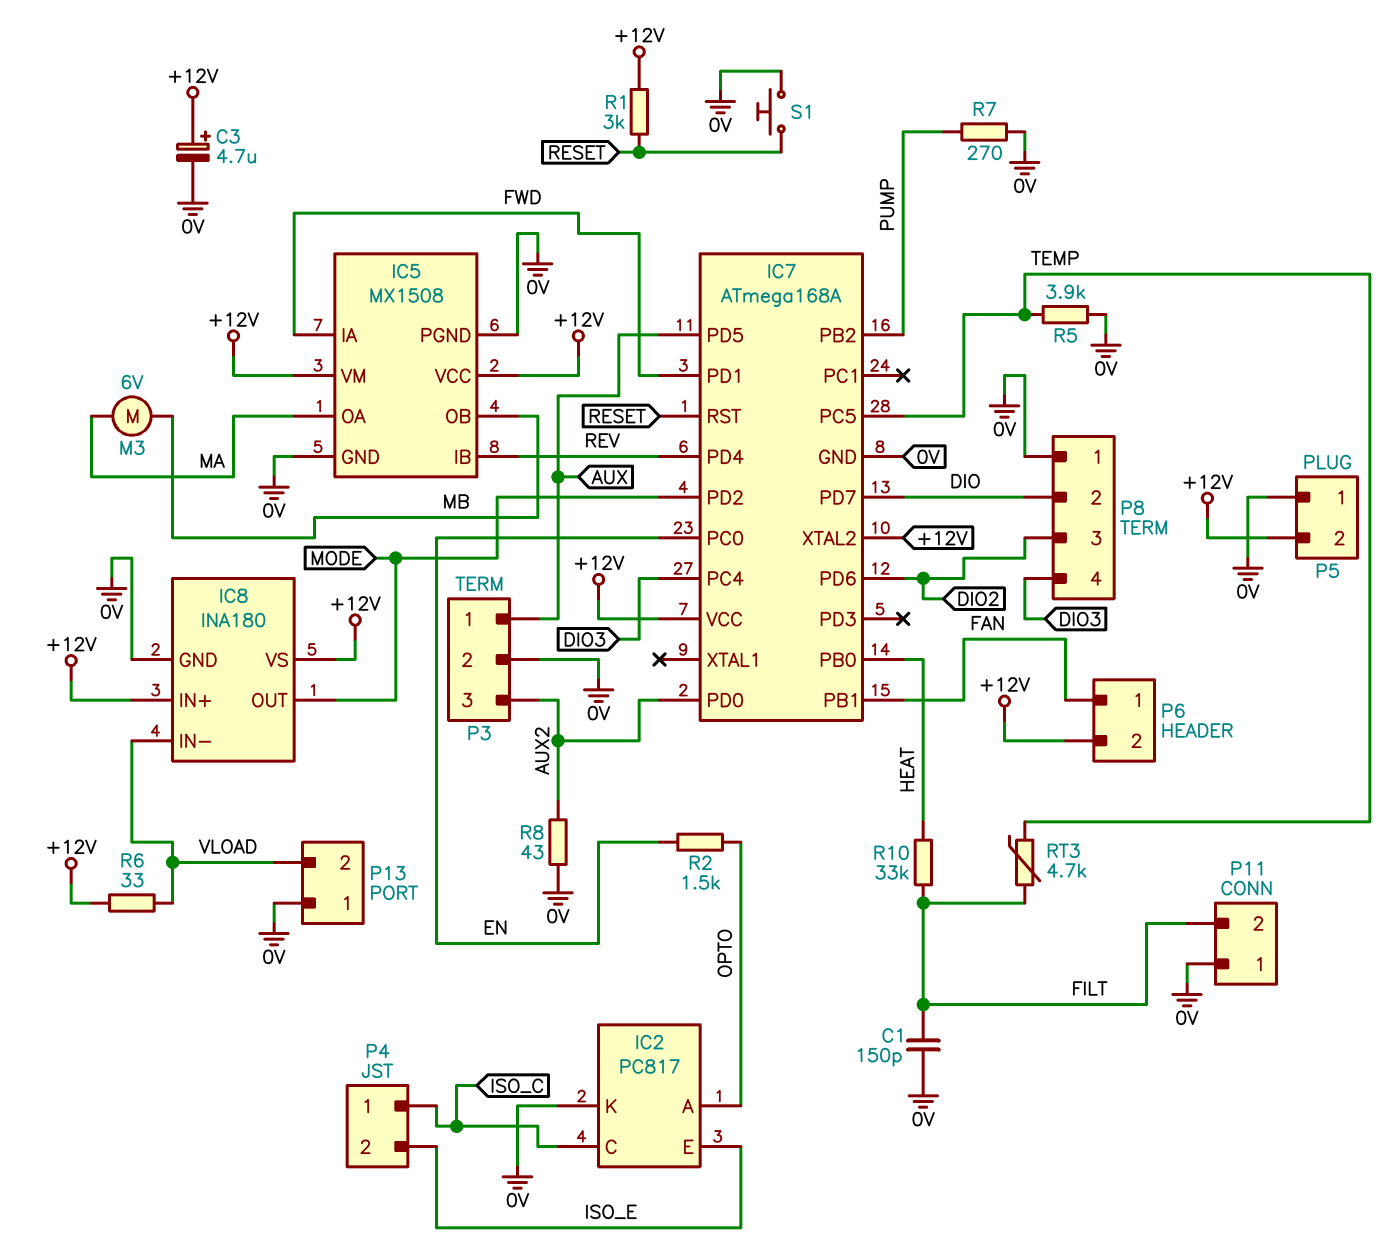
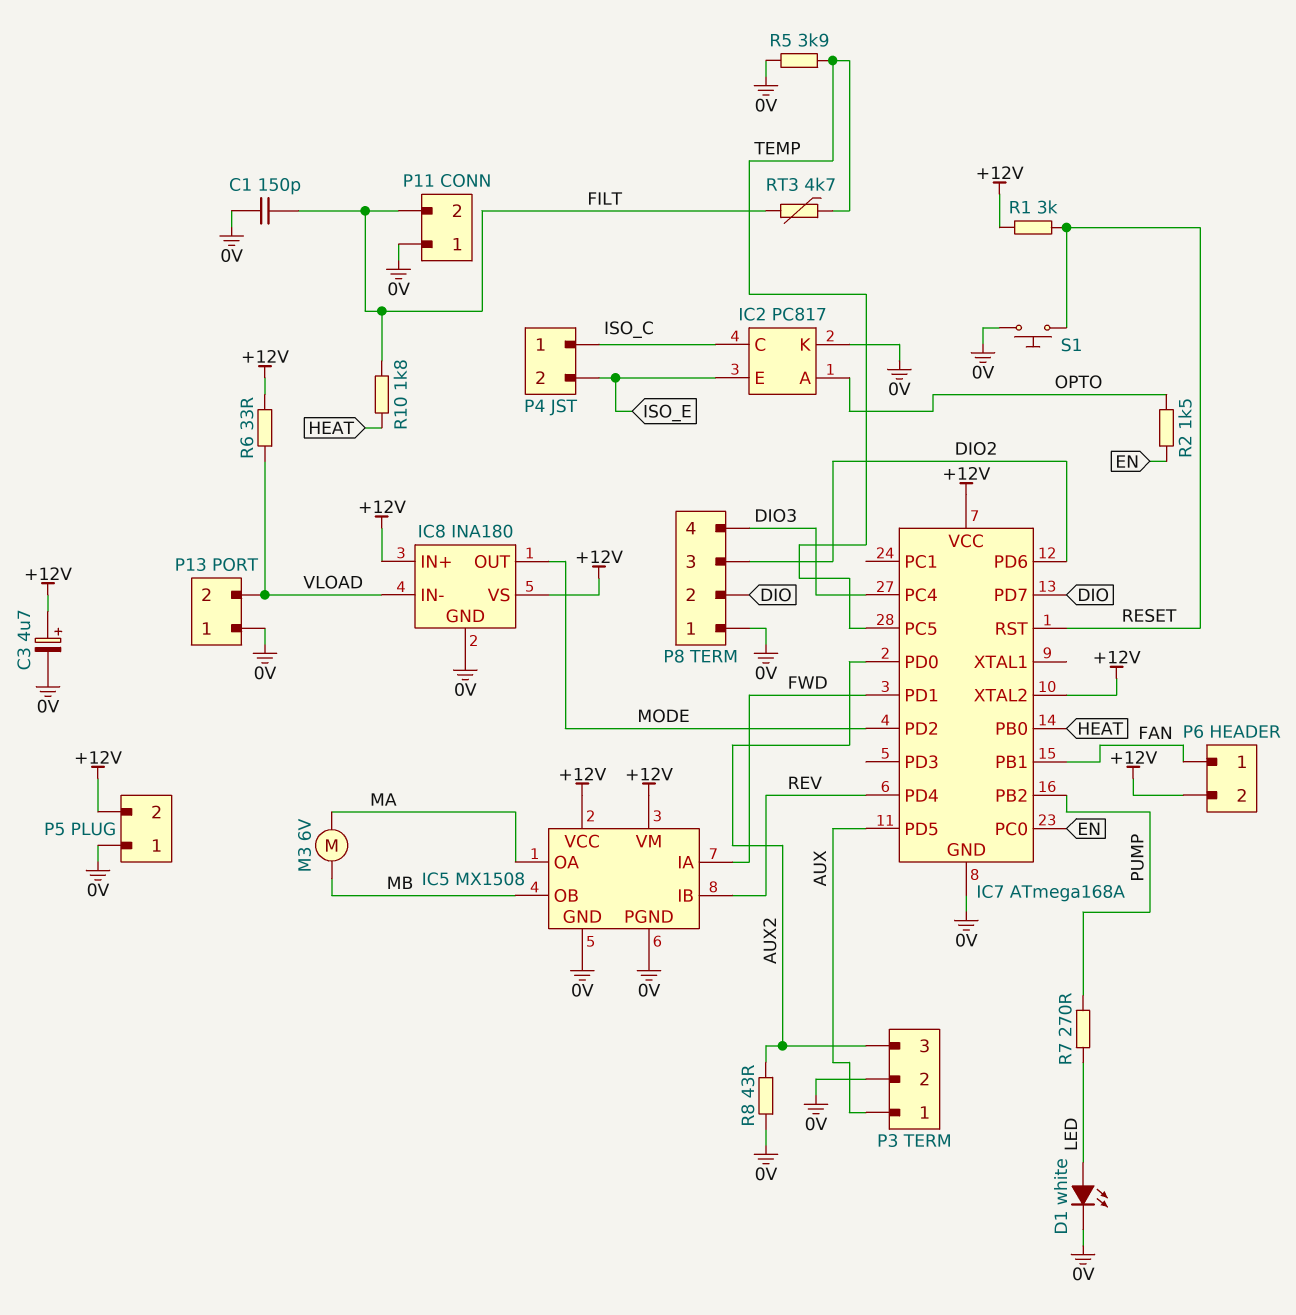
D1: none -> LED white (A LED, K 0V)
R7: 270 (0V, PUMP) -> 270 (LED, PUMP)
R10: 33k (FILT, HEAT) -> 1.8k (FILT, HEAT)

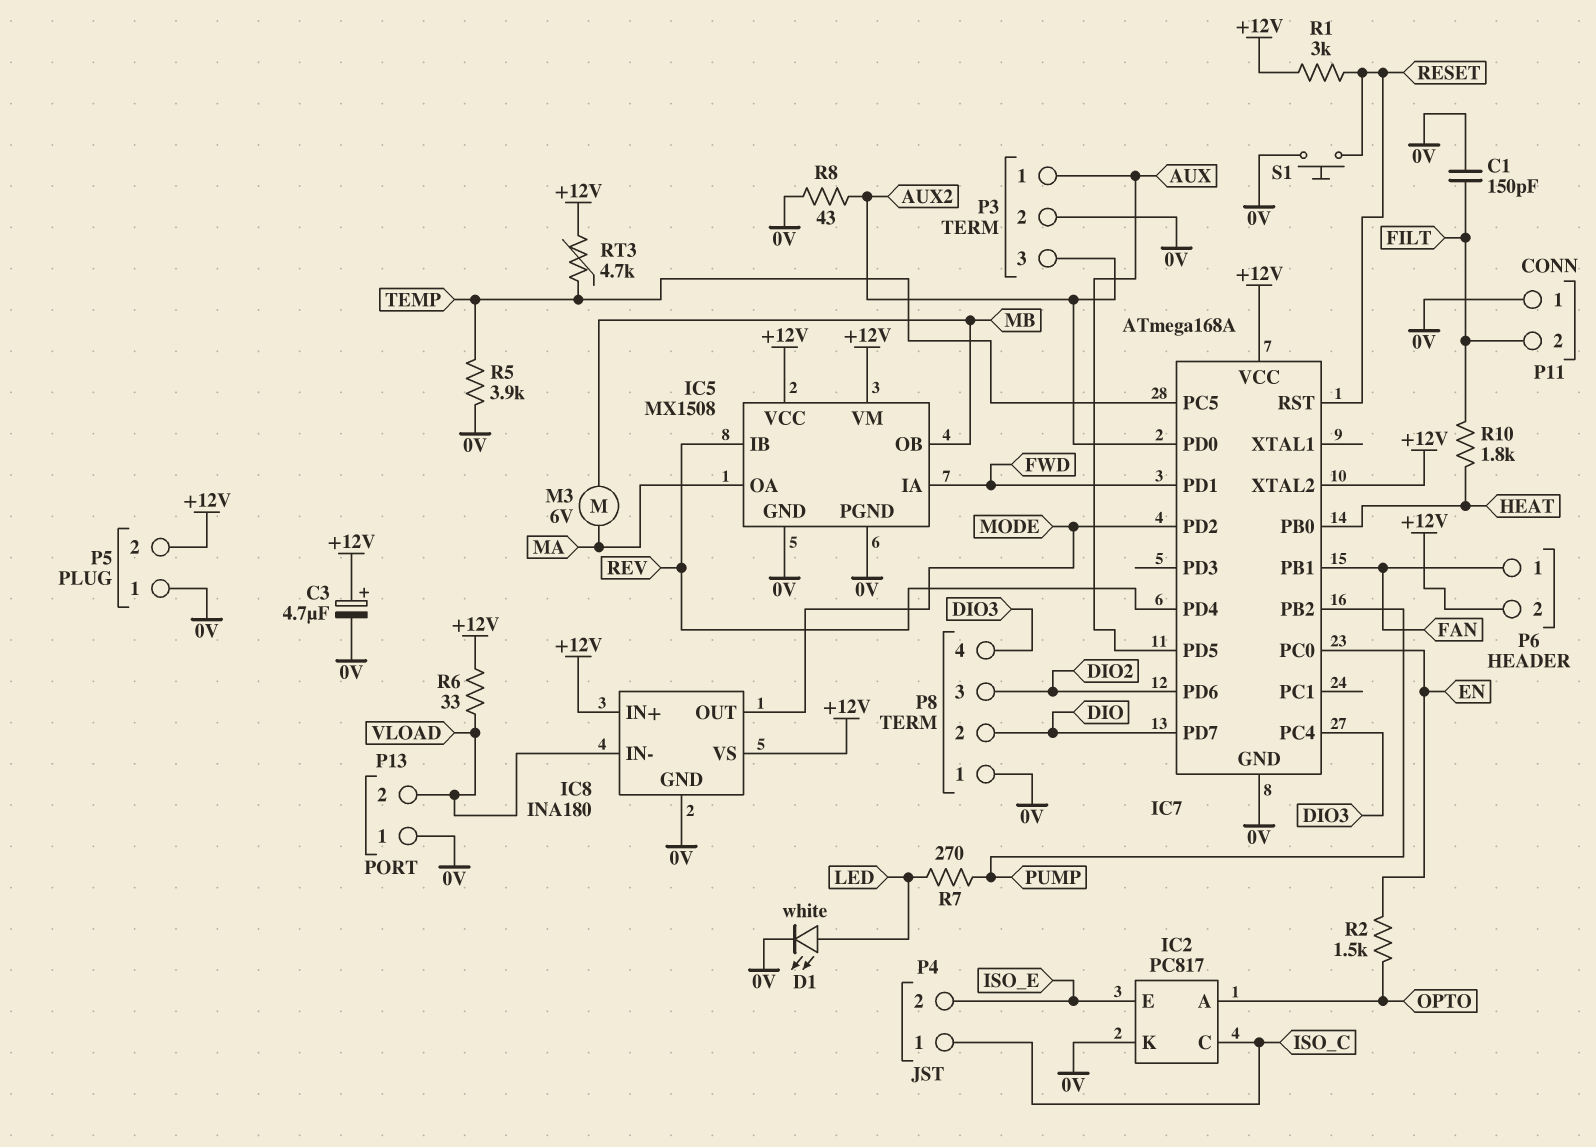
RT3: 4.7k (FILT, TEMP) -> 4.7k (+12V, TEMP)

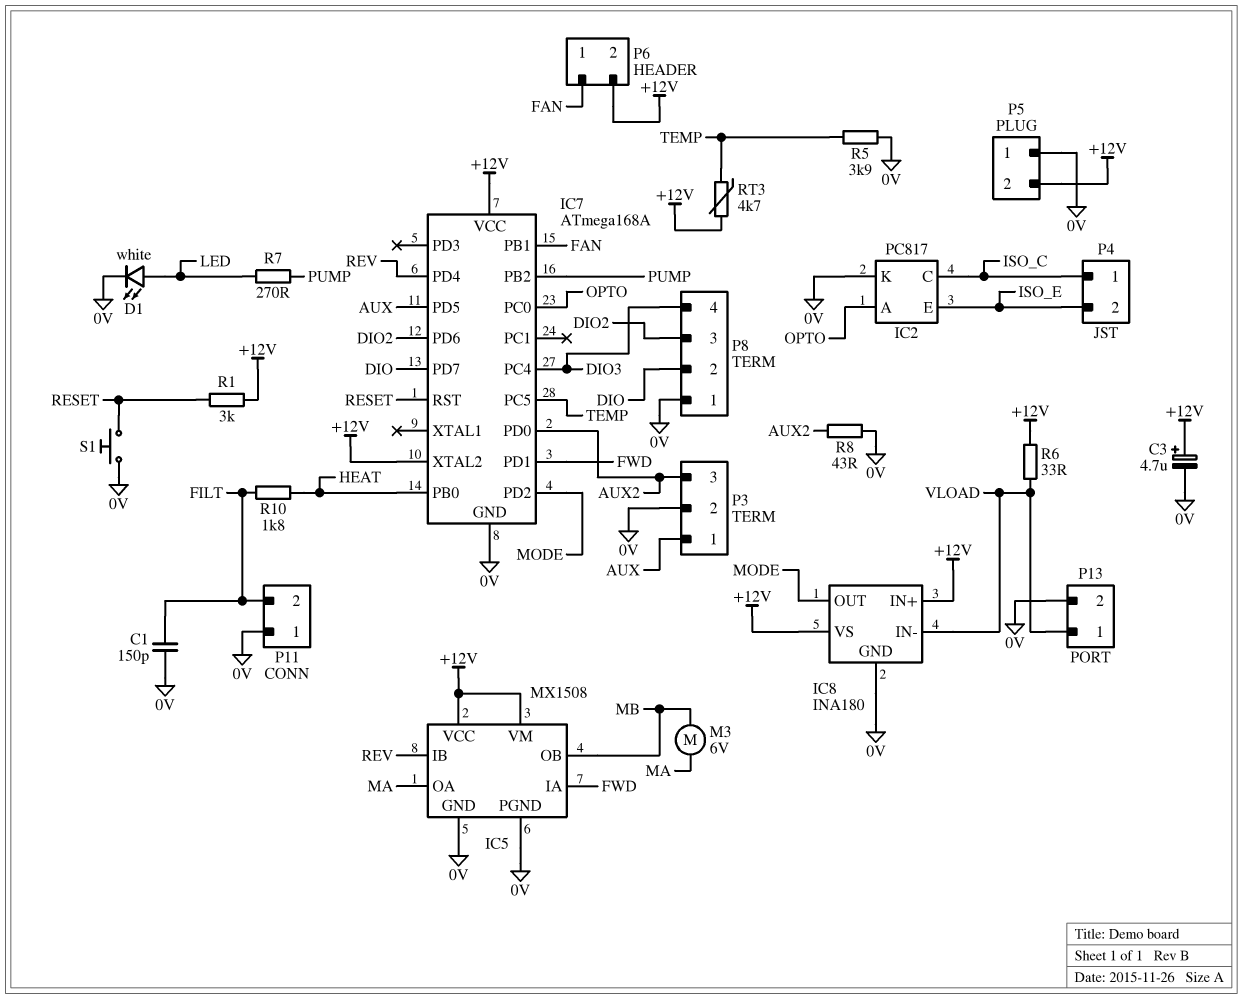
IC7 pin PC0: EN -> OPTO
P13 pin 1: 0V -> VLOAD
P13 pin 2: VLOAD -> 0V
R2: 1.5k (EN, OPTO) -> none

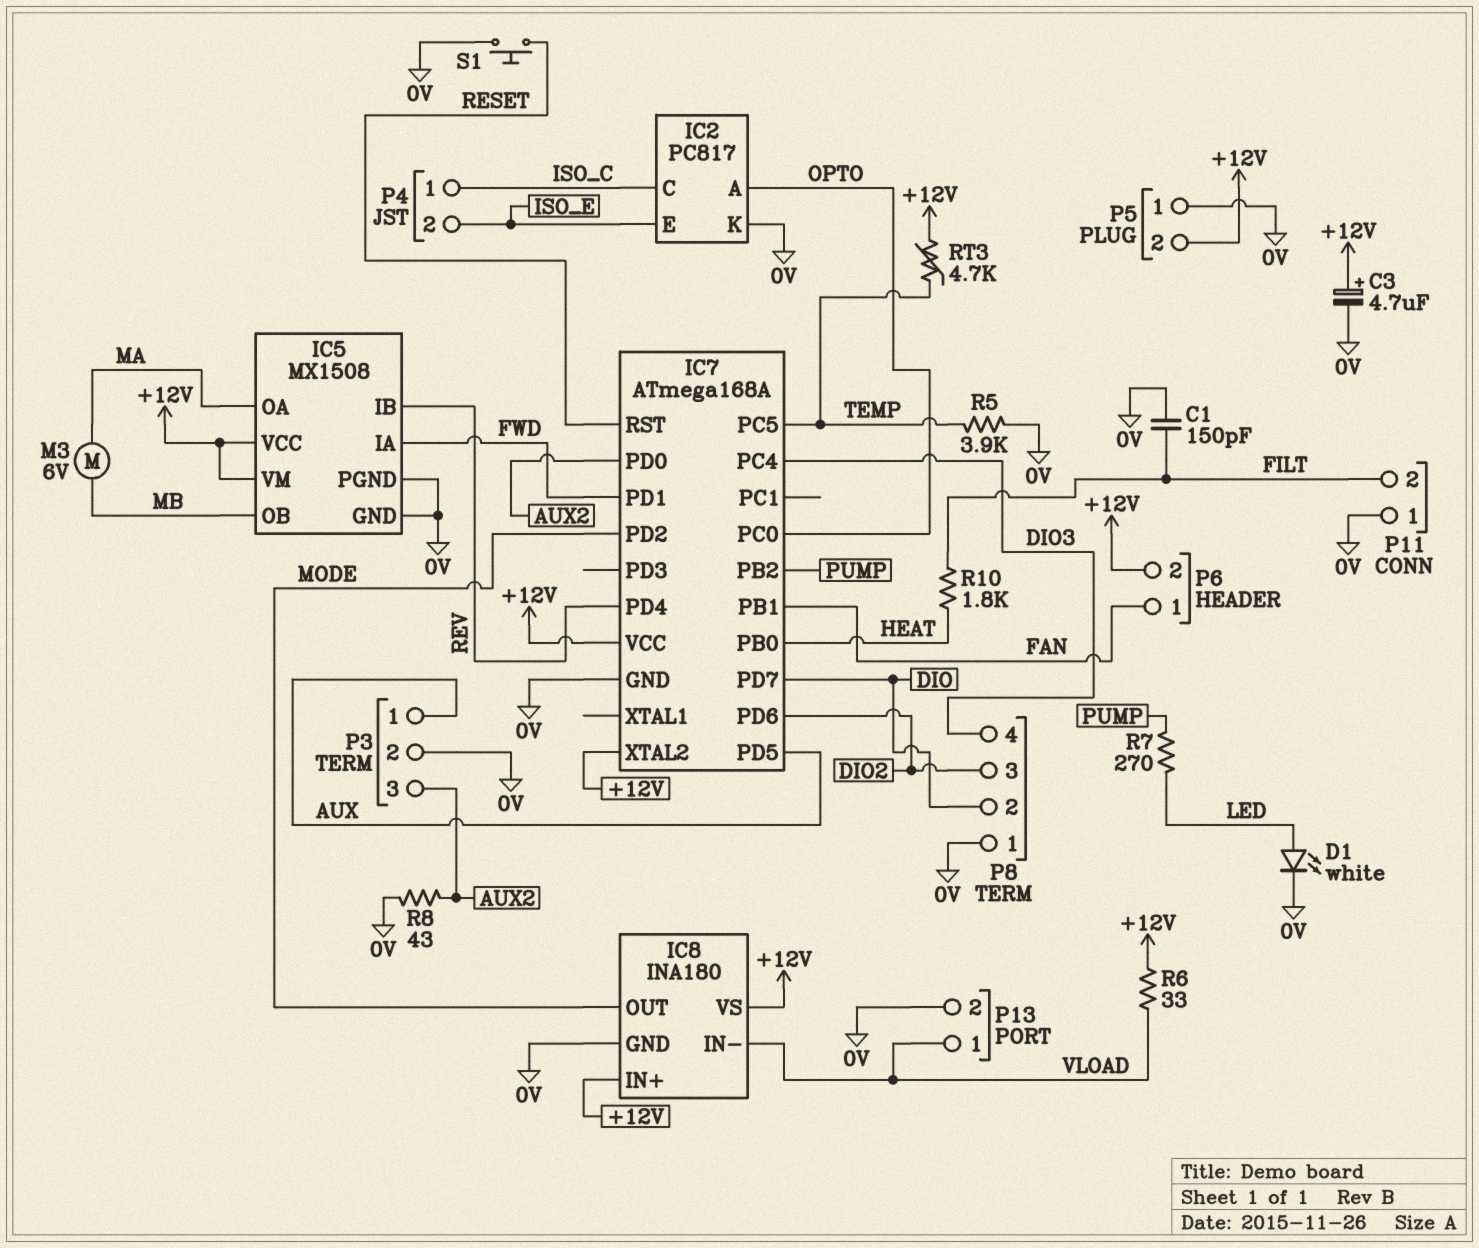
R1: 3k (+12V, RESET) -> none

